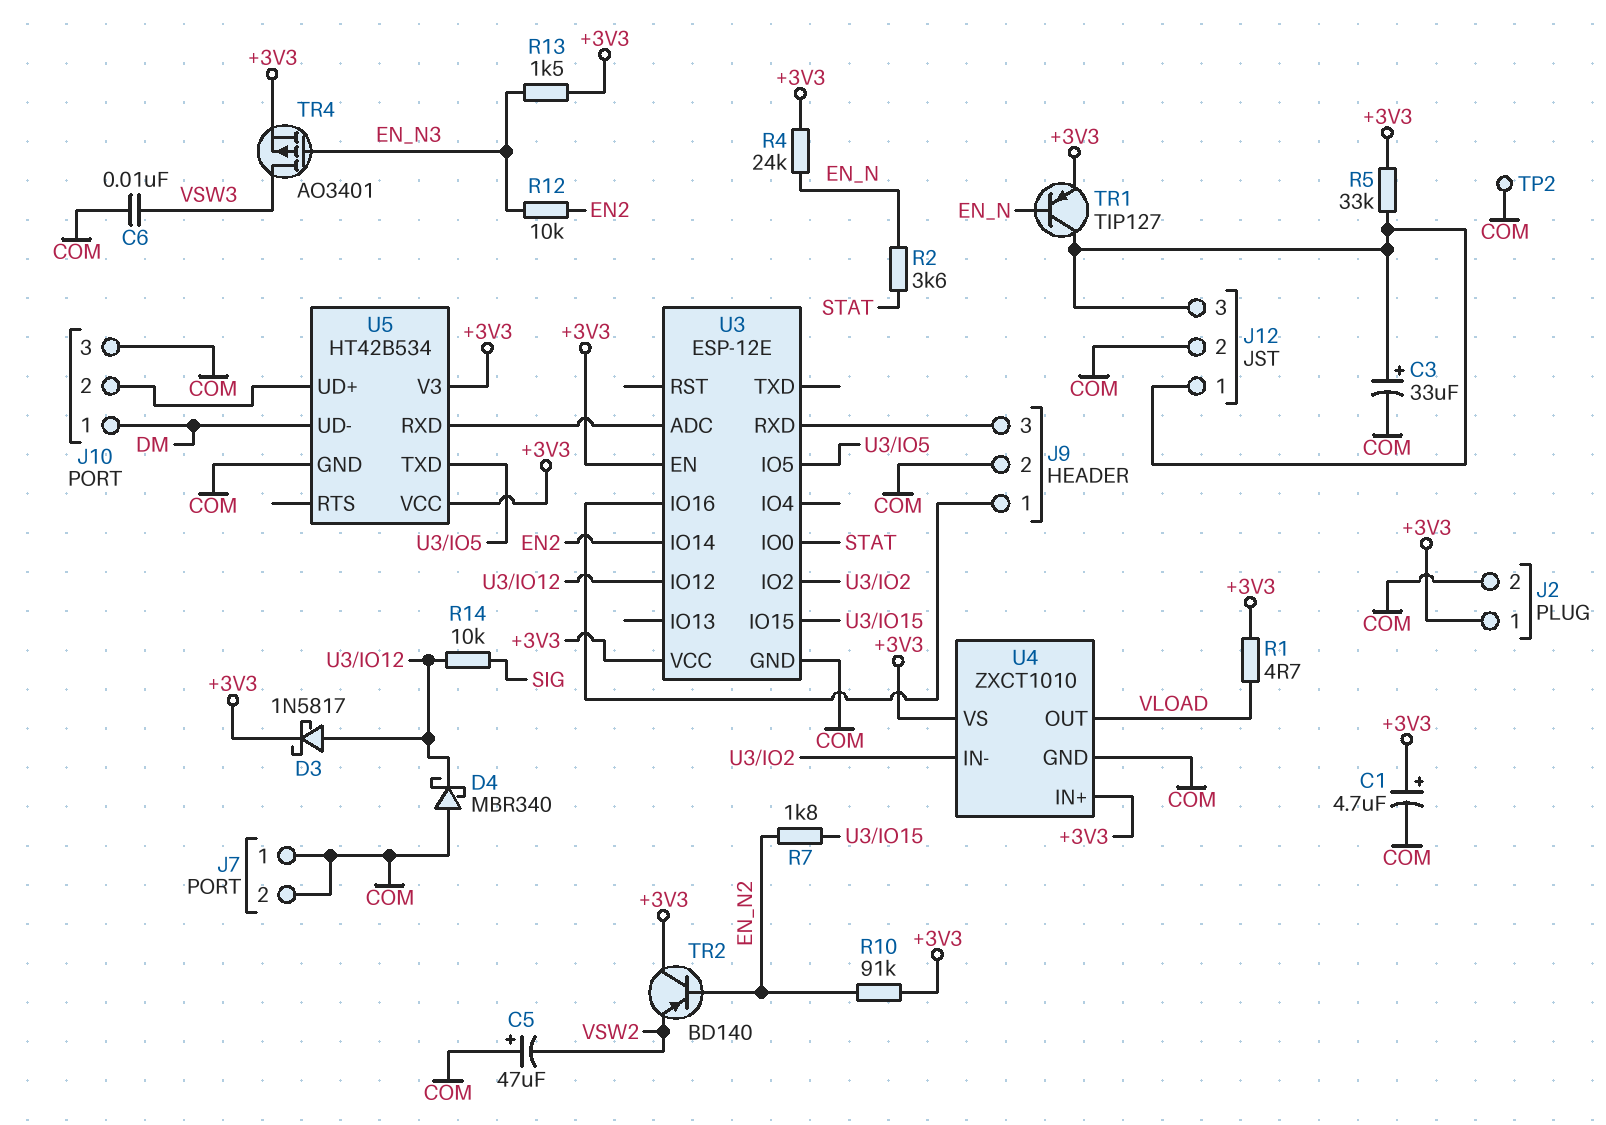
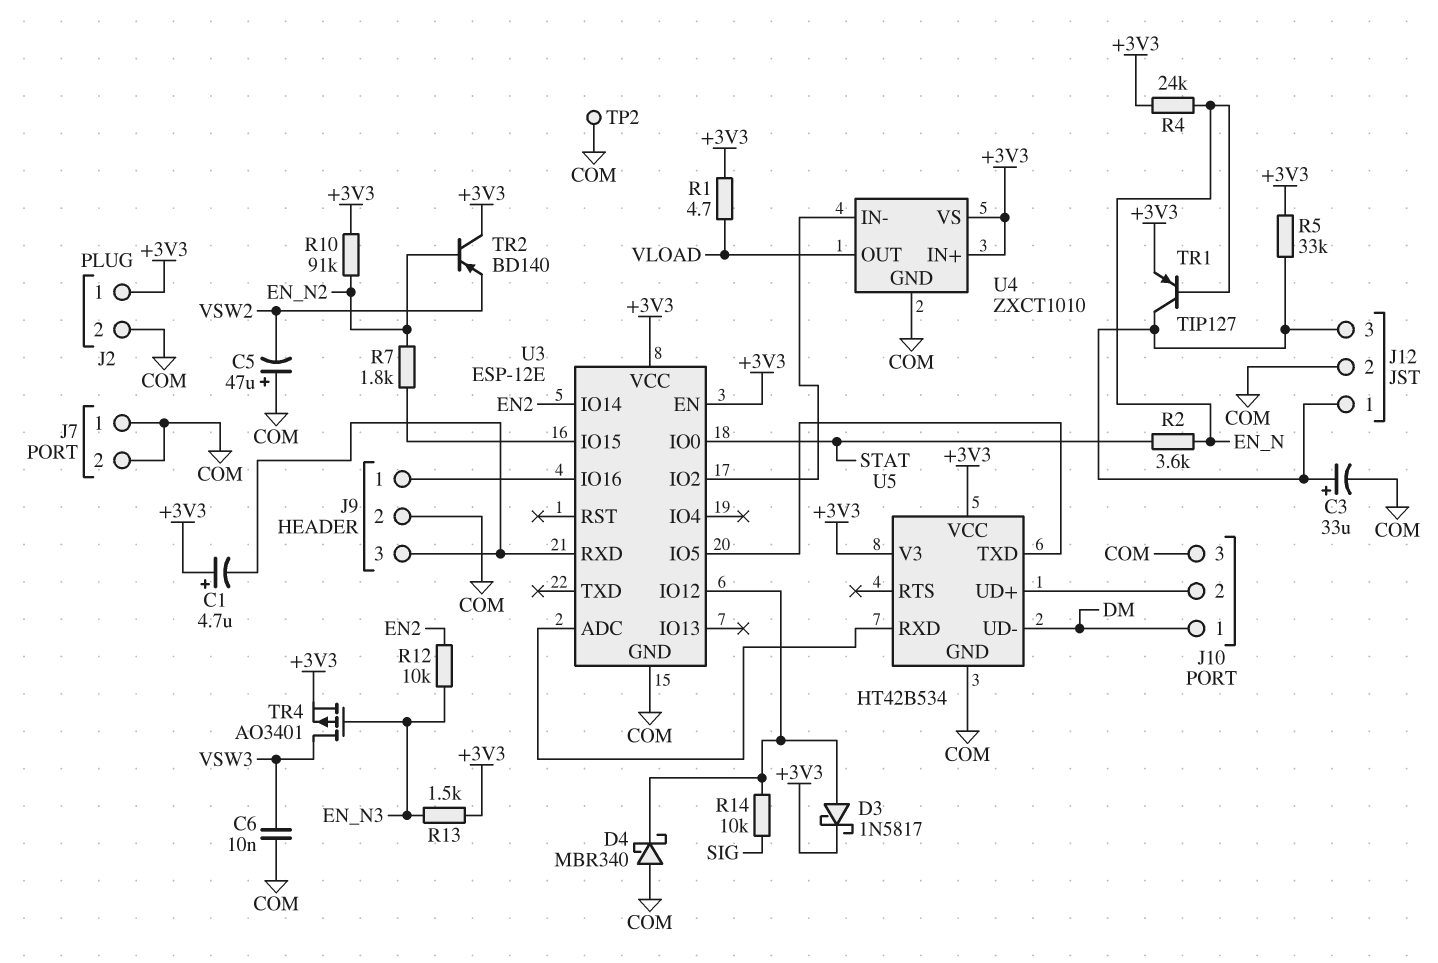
C1: 4.7uF (plus +3V3, minus COM) -> 4.7uF (plus +3V3, minus J9/3)

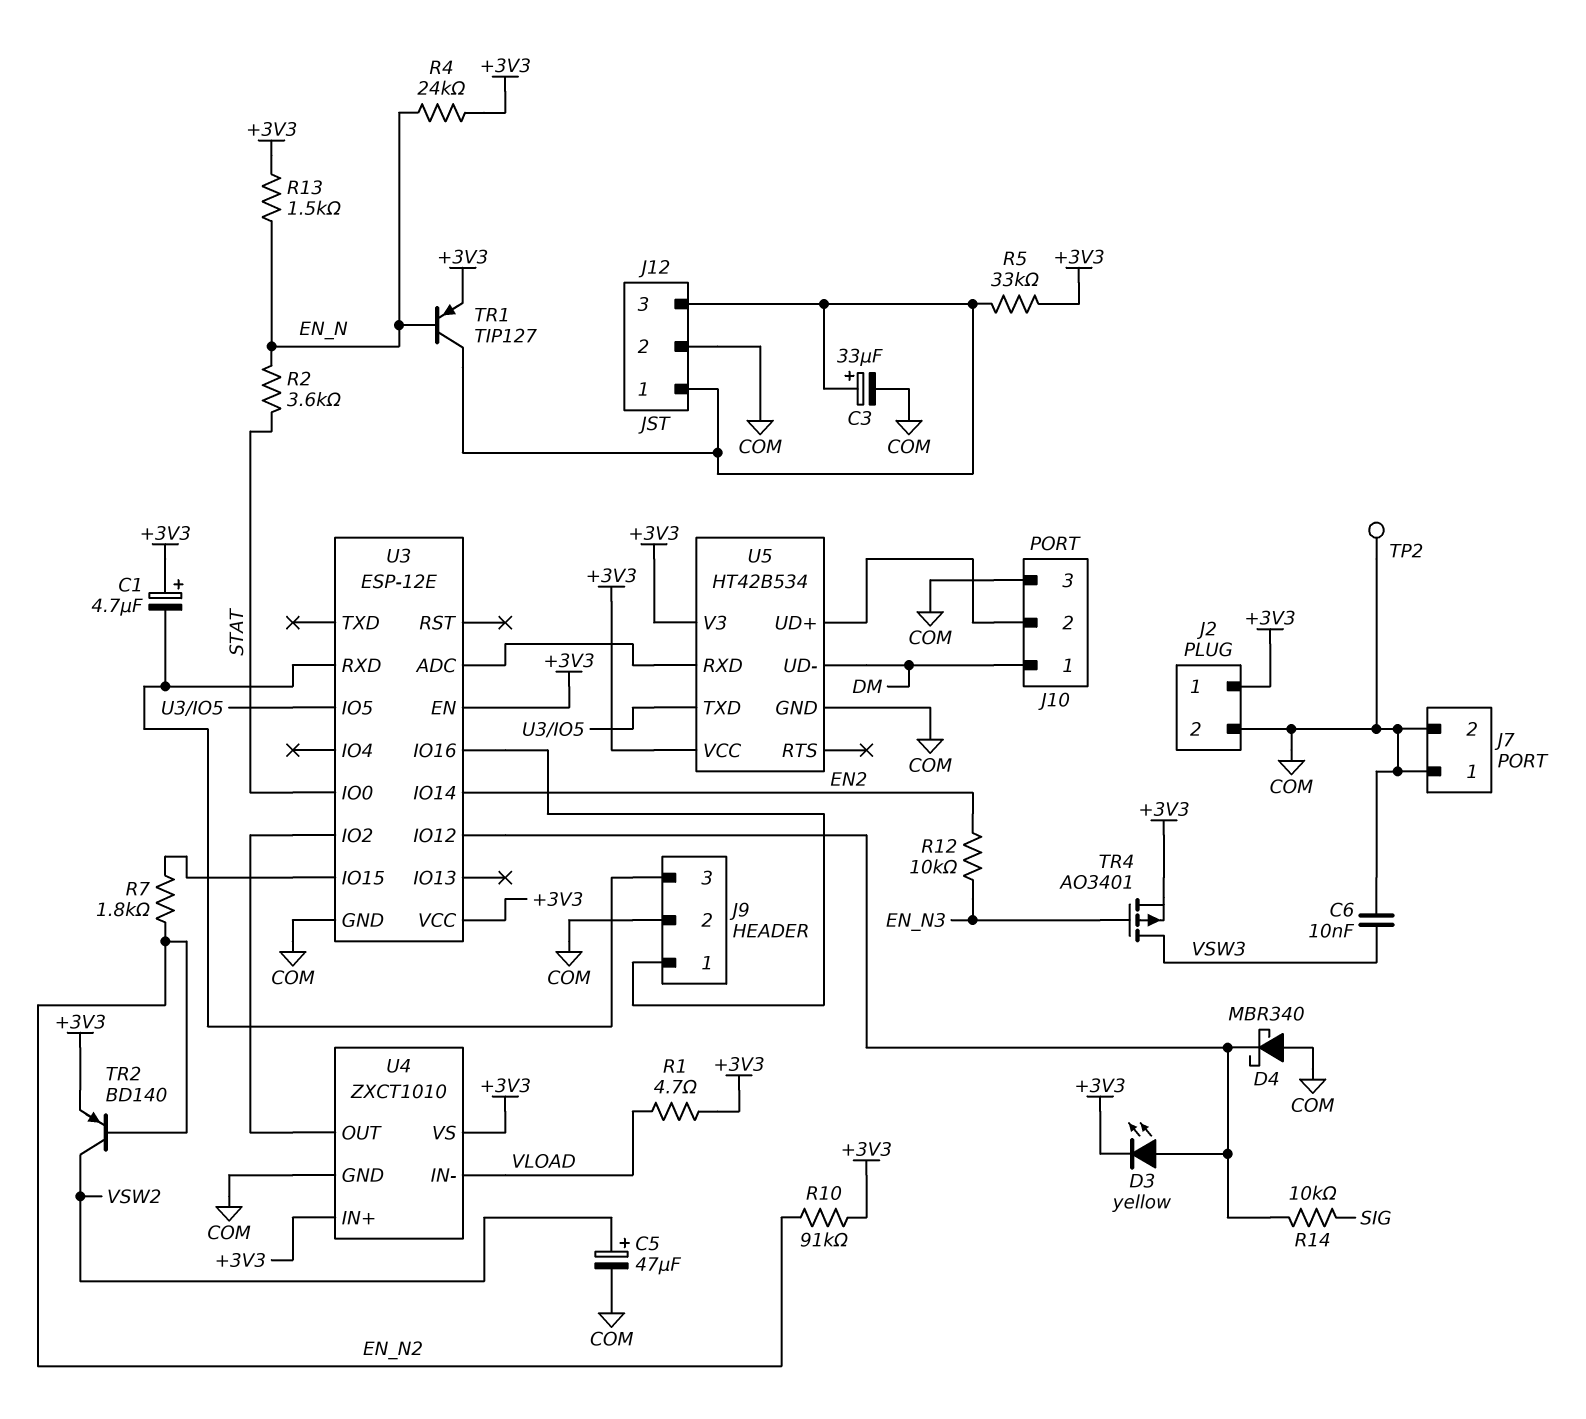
C5: 47uF (plus COM, minus VSW2) -> 47uF (plus VSW2, minus COM)
D3: schottky 1N5817 (A U3/IO12, K +3V3) -> LED yellow (A U3/IO12, K +3V3)
R13: 1.5k (+3V3, EN_N3) -> 1.5k (+3V3, EN_N)
TR2: PNP BD140 (B EN_N2, C +3V3, E VSW2) -> PNP BD140 (B EN_N2, C VSW2, E +3V3)
U4 pin IN-: U3/IO2 -> VLOAD
U4 pin OUT: VLOAD -> U3/IO2

